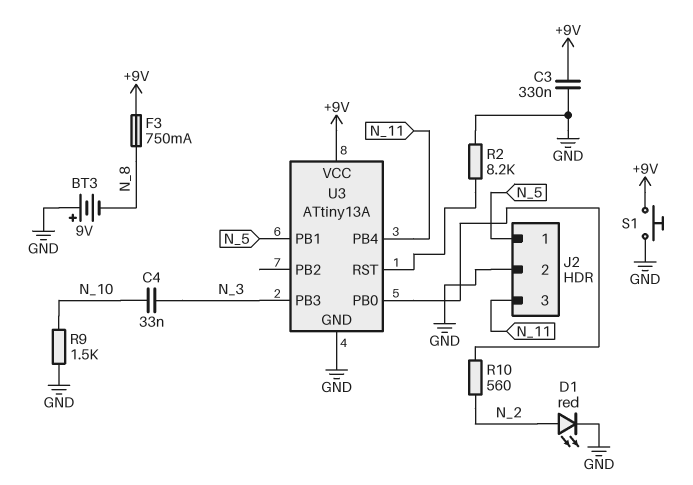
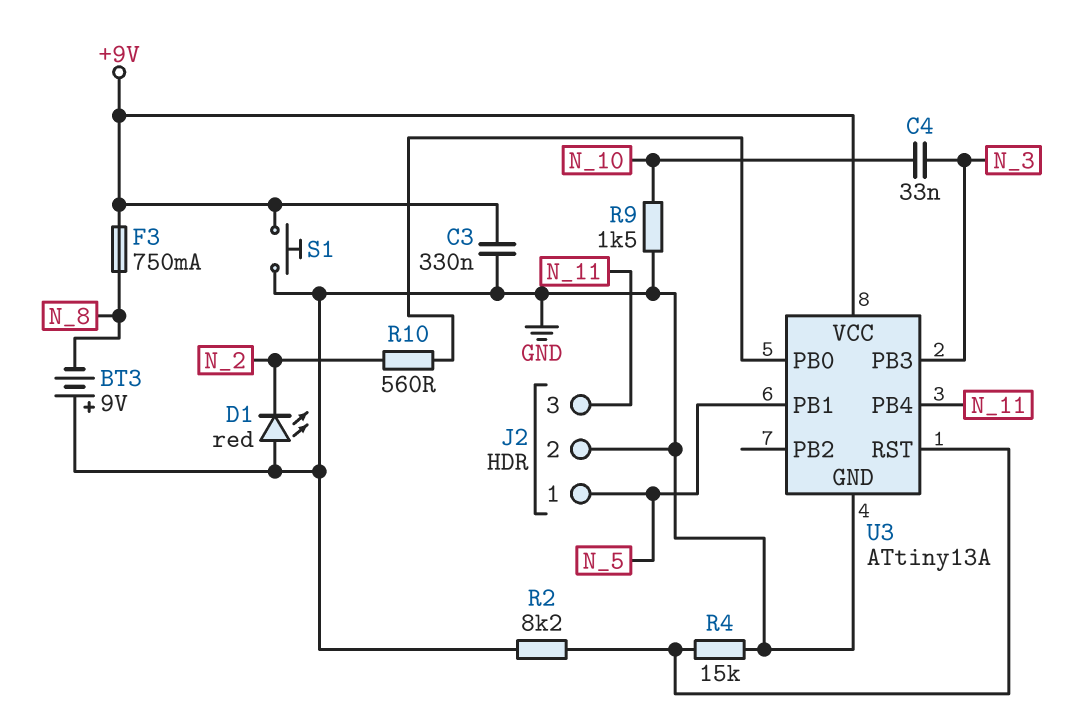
D1: LED red (A N_2, K GND) -> LED red (A GND, K N_2)
R4: none -> 15k (GND, U3/RST)

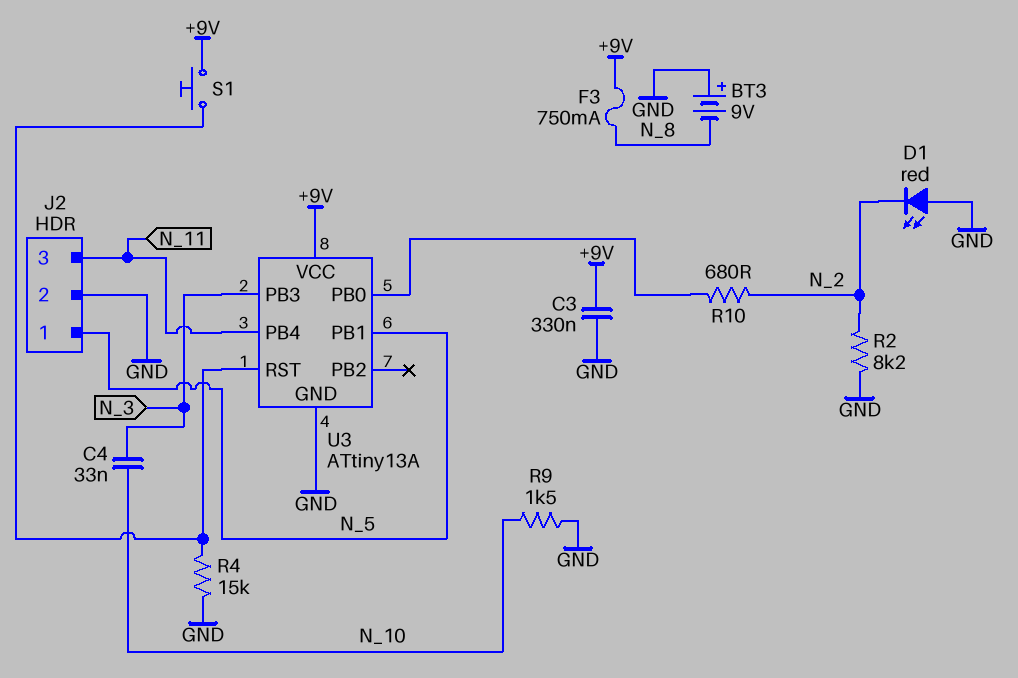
R2: 8.2k (GND, U3/RST) -> 8.2k (GND, N_2)
R10: 560 (N_2, U3/PB0) -> 680 (N_2, U3/PB0)
S1: button (+9V, GND) -> button (+9V, U3/RST)

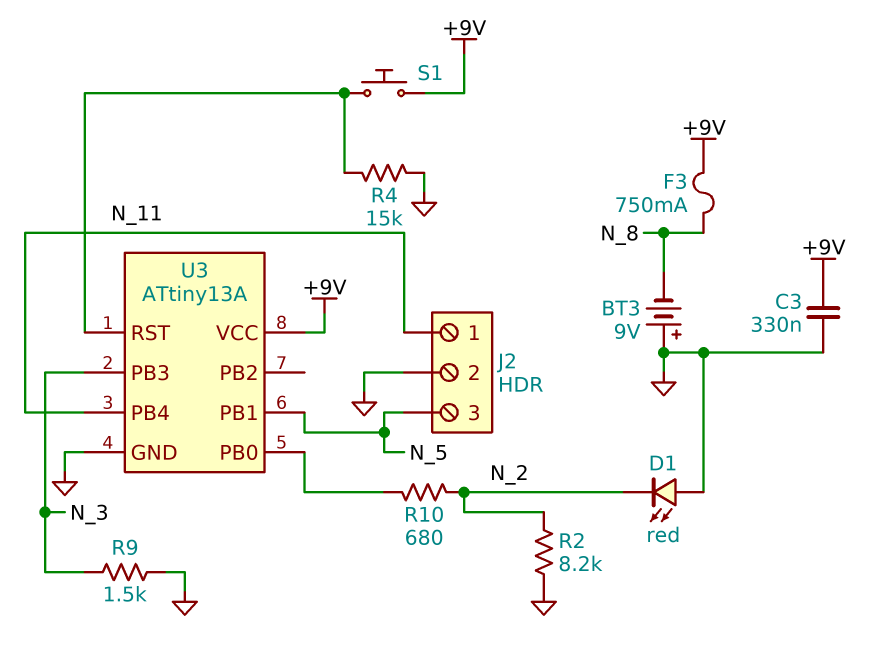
C4: 33nF (N_3, N_10) -> none
J2 pin 1: N_5 -> N_11
J2 pin 3: N_11 -> N_5
R9: 1.5k (GND, N_10) -> 1.5k (GND, N_3)

